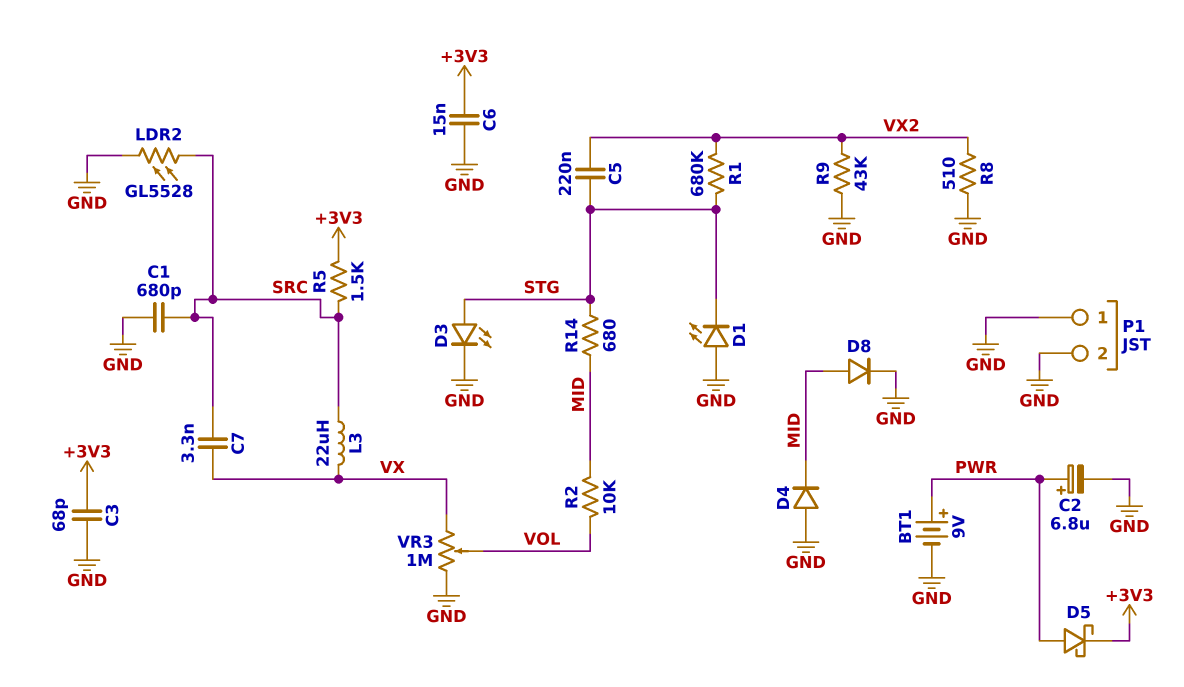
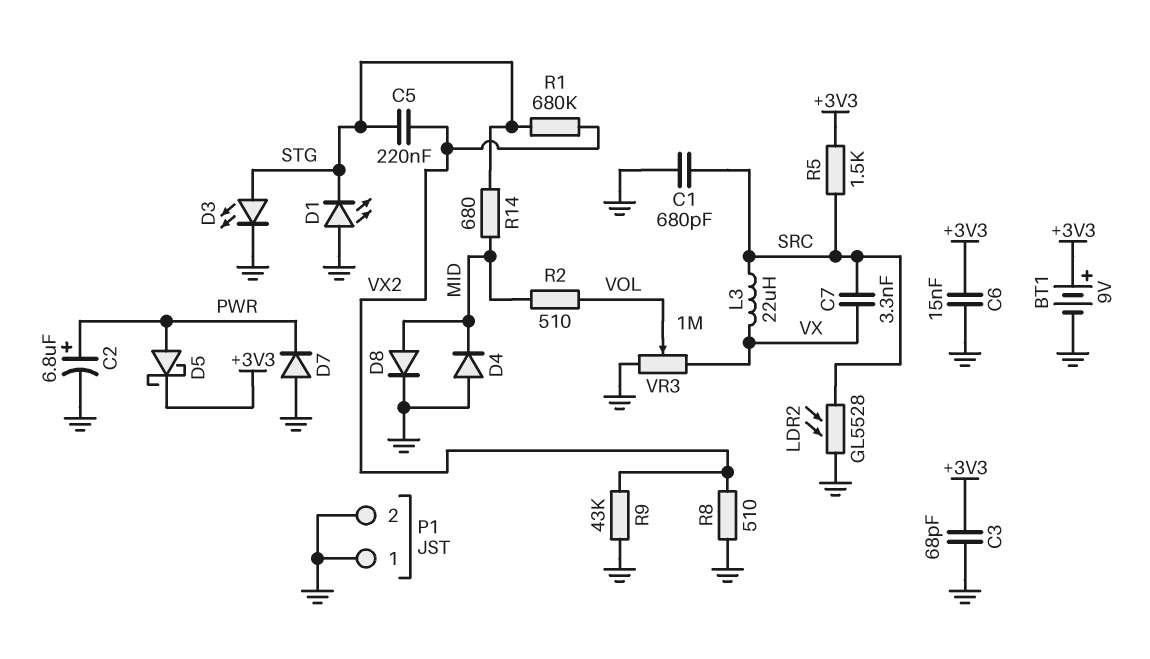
BT1: 9V (plus PWR, minus GND) -> 9V (plus +3V3, minus GND)
D7: none -> diode (A GND, K PWR)
R2: 10k (MID, VOL) -> 510 (MID, VOL)

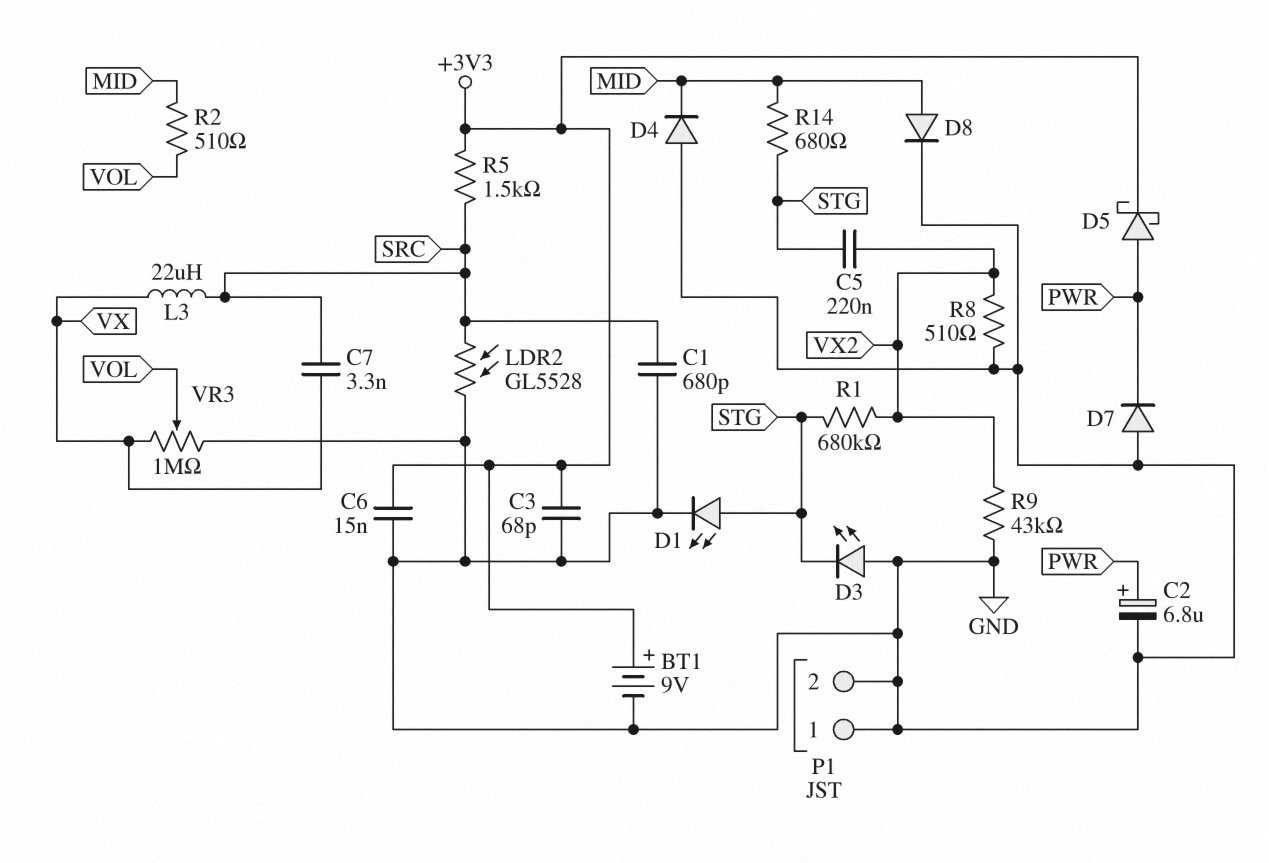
D1: LED (A GND, K STG) -> LED (A STG, K GND)
D3: LED (A STG, K GND) -> LED (A GND, K STG)

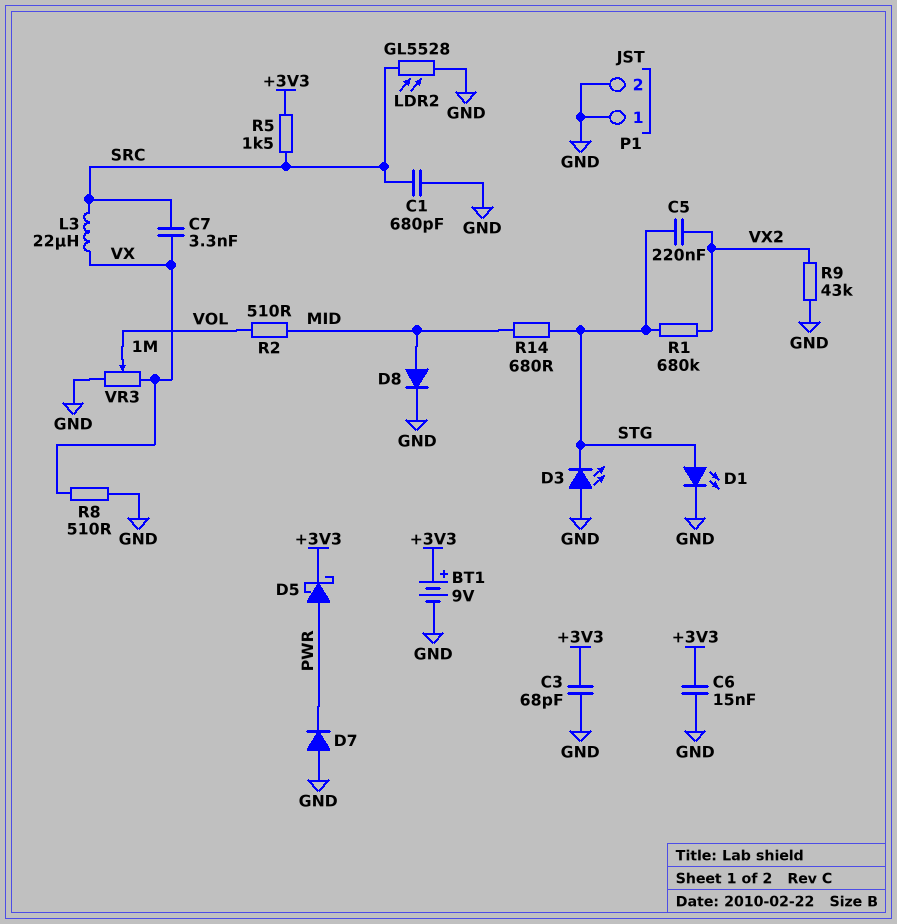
C2: 6.8uF (plus PWR, minus GND) -> none
D4: diode (A GND, K MID) -> none
R8: 510 (GND, VX2) -> 510 (GND, VX)

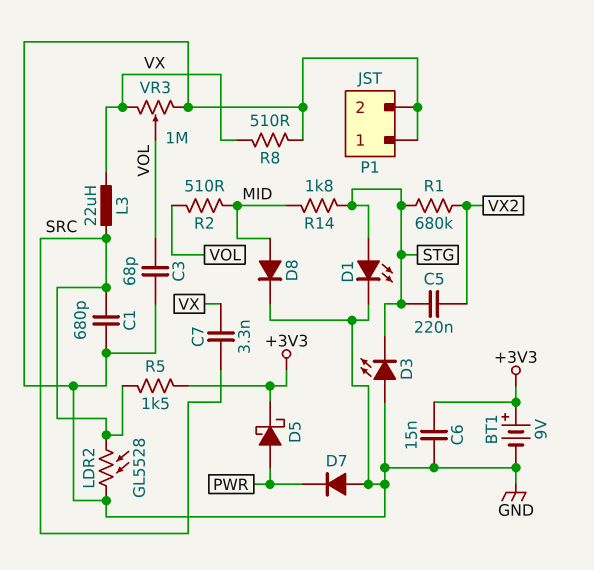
C3: 68pF (+3V3, GND) -> 68pF (GND, VOL)
R9: 43k (GND, VX2) -> none
R14: 680 (MID, STG) -> 1.8k (MID, STG)

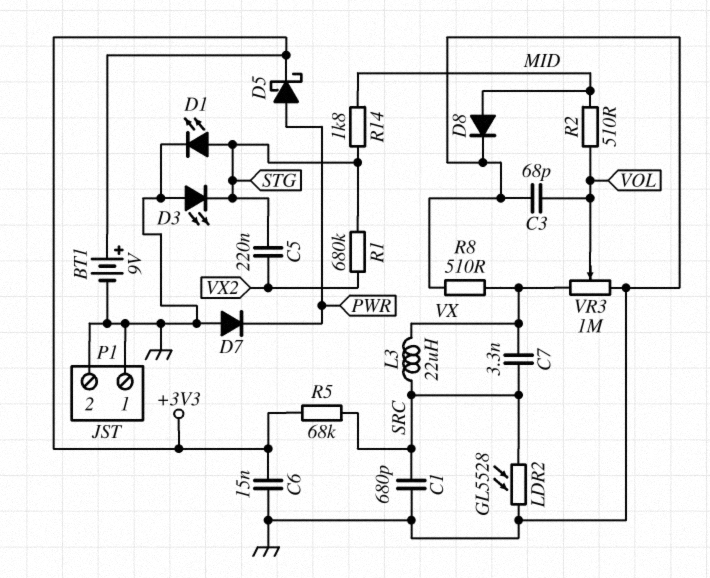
R5: 1.5k (+3V3, SRC) -> 68k (+3V3, SRC)

